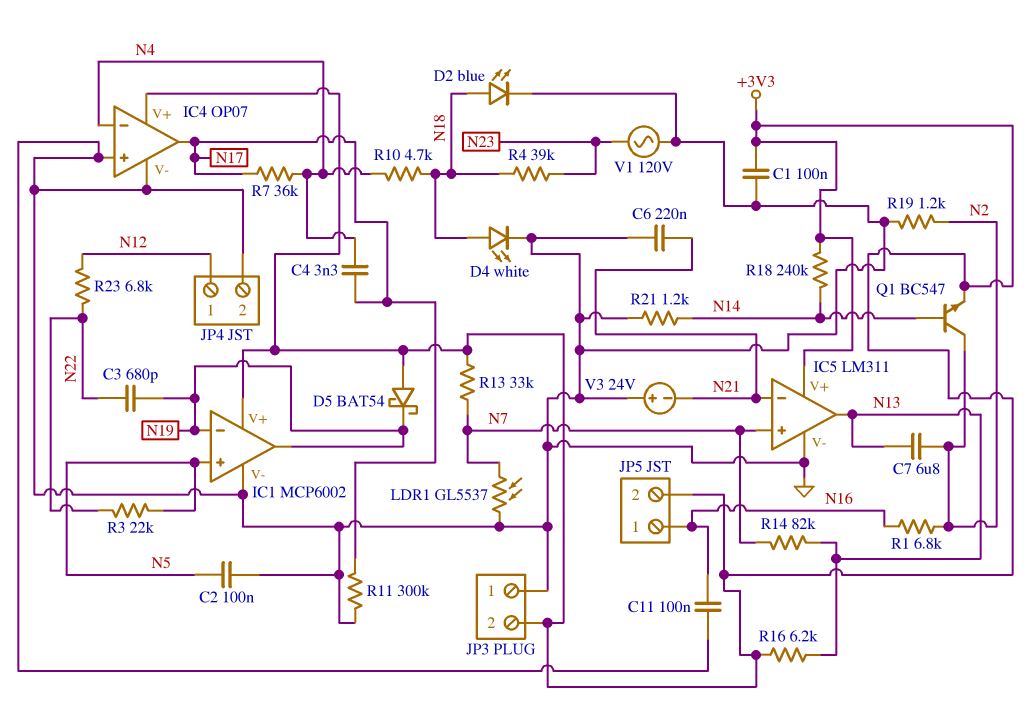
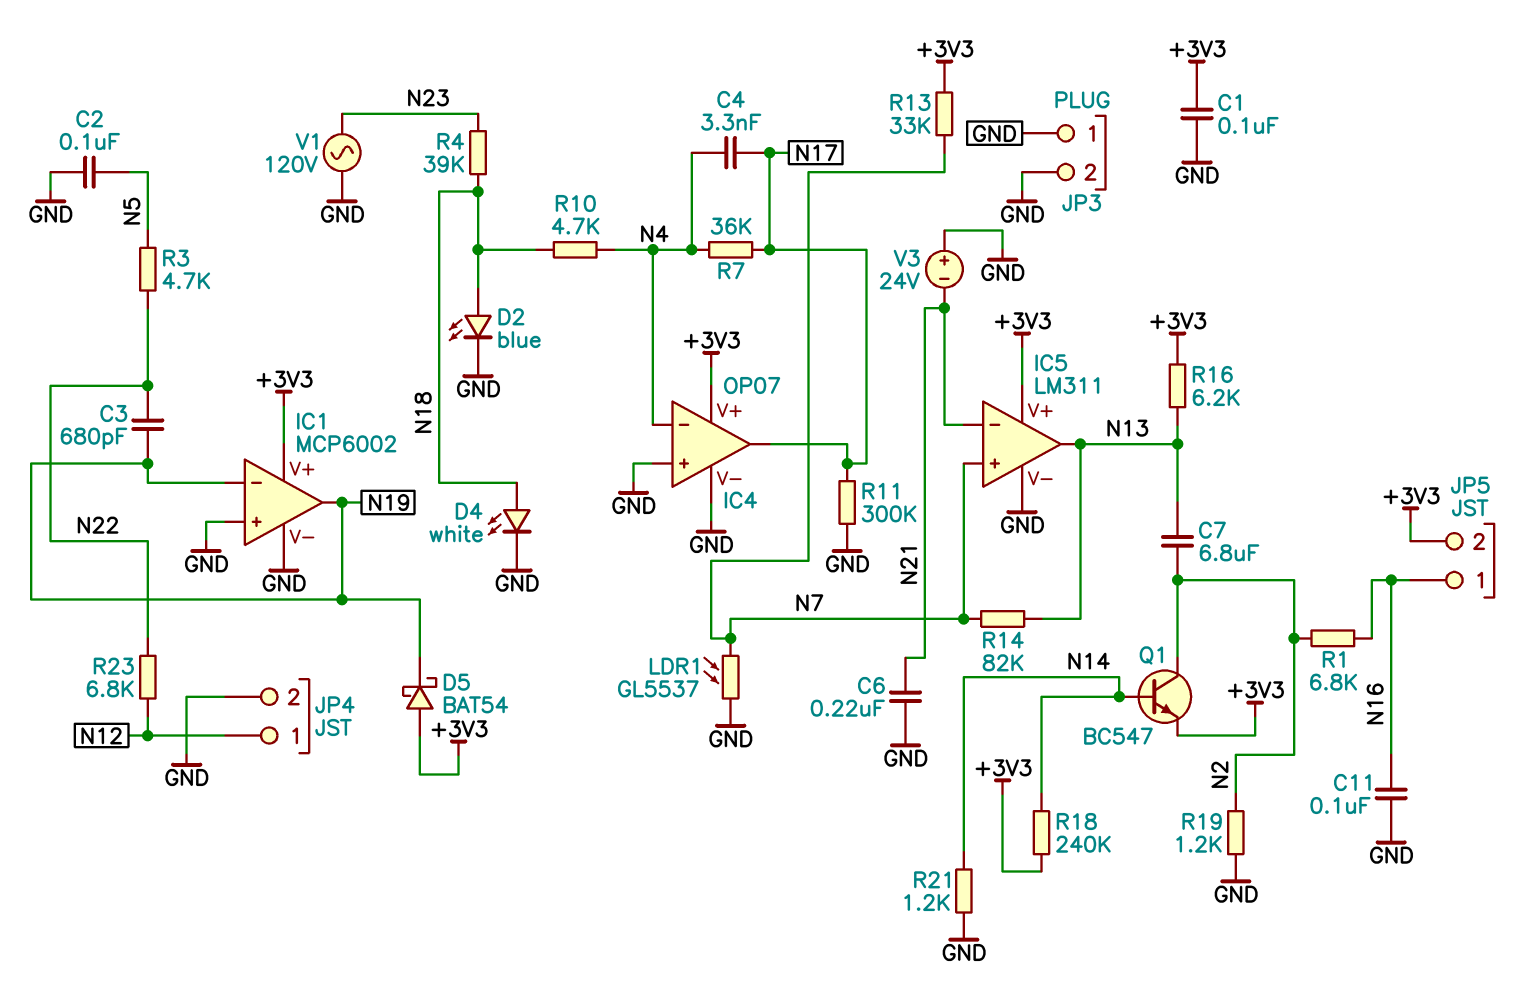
IC1 pin in+: N5 -> GND
JP3 pin 2: +3V3 -> GND
R3: 22k (N5, N22) -> 4.7k (N5, N22)

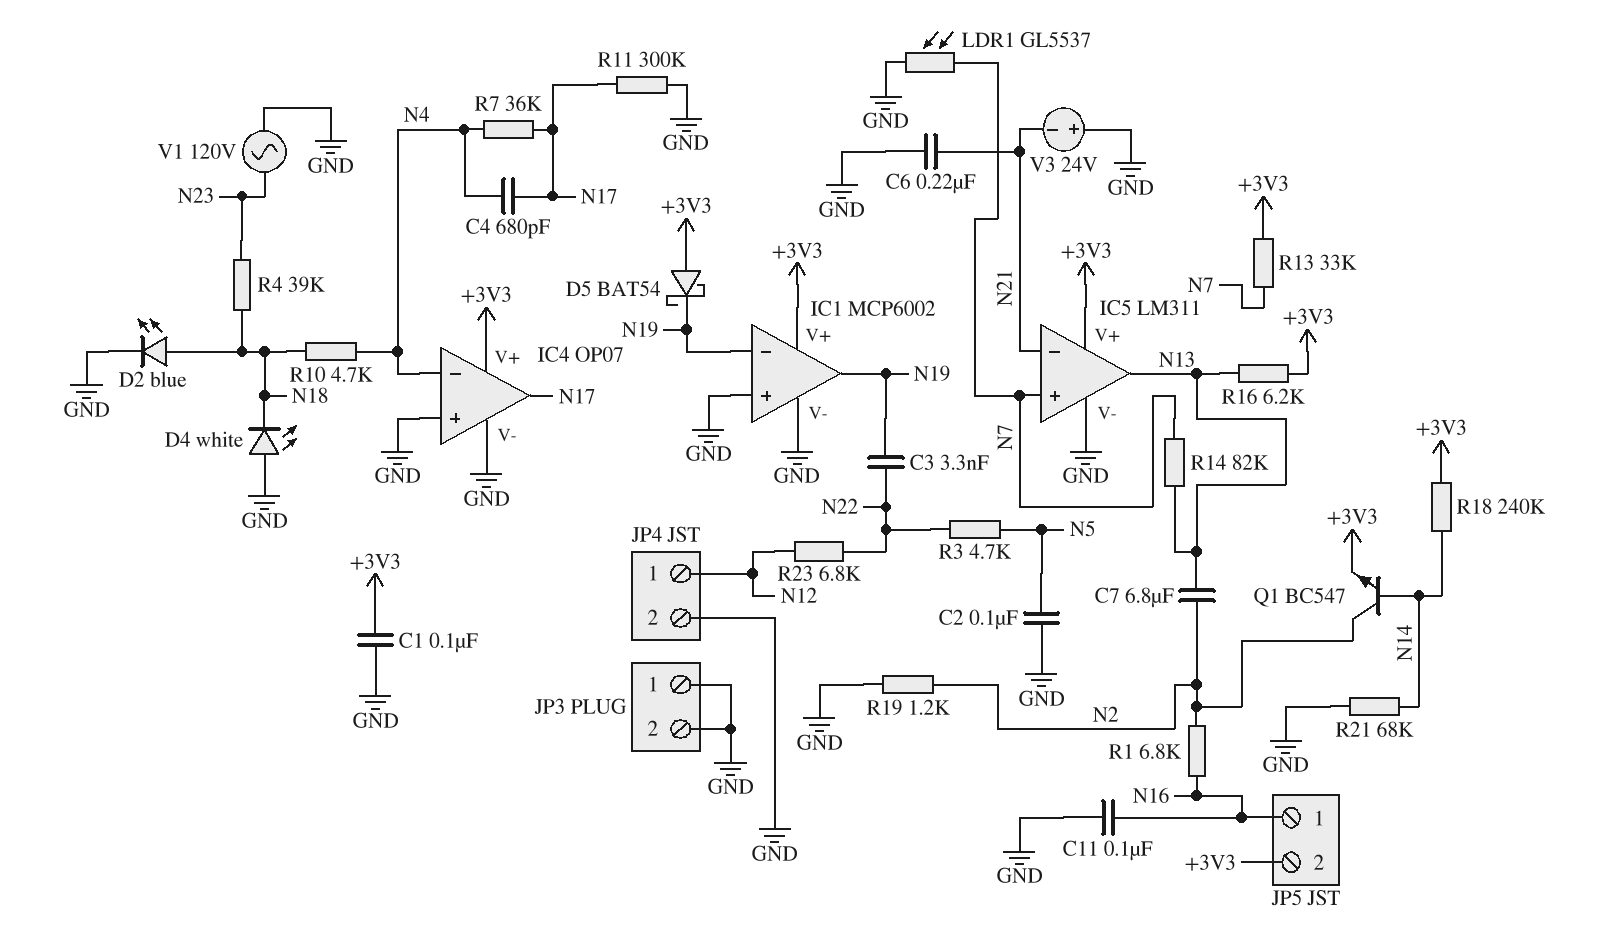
C3: 680pF (N19, N22) -> 3.3nF (N19, N22)
C4: 3.3nF (N4, N17) -> 680pF (N4, N17)
D4: LED white (A N18, K GND) -> LED white (A GND, K N18)
R21: 1.2k (GND, N14) -> 68k (GND, N14)

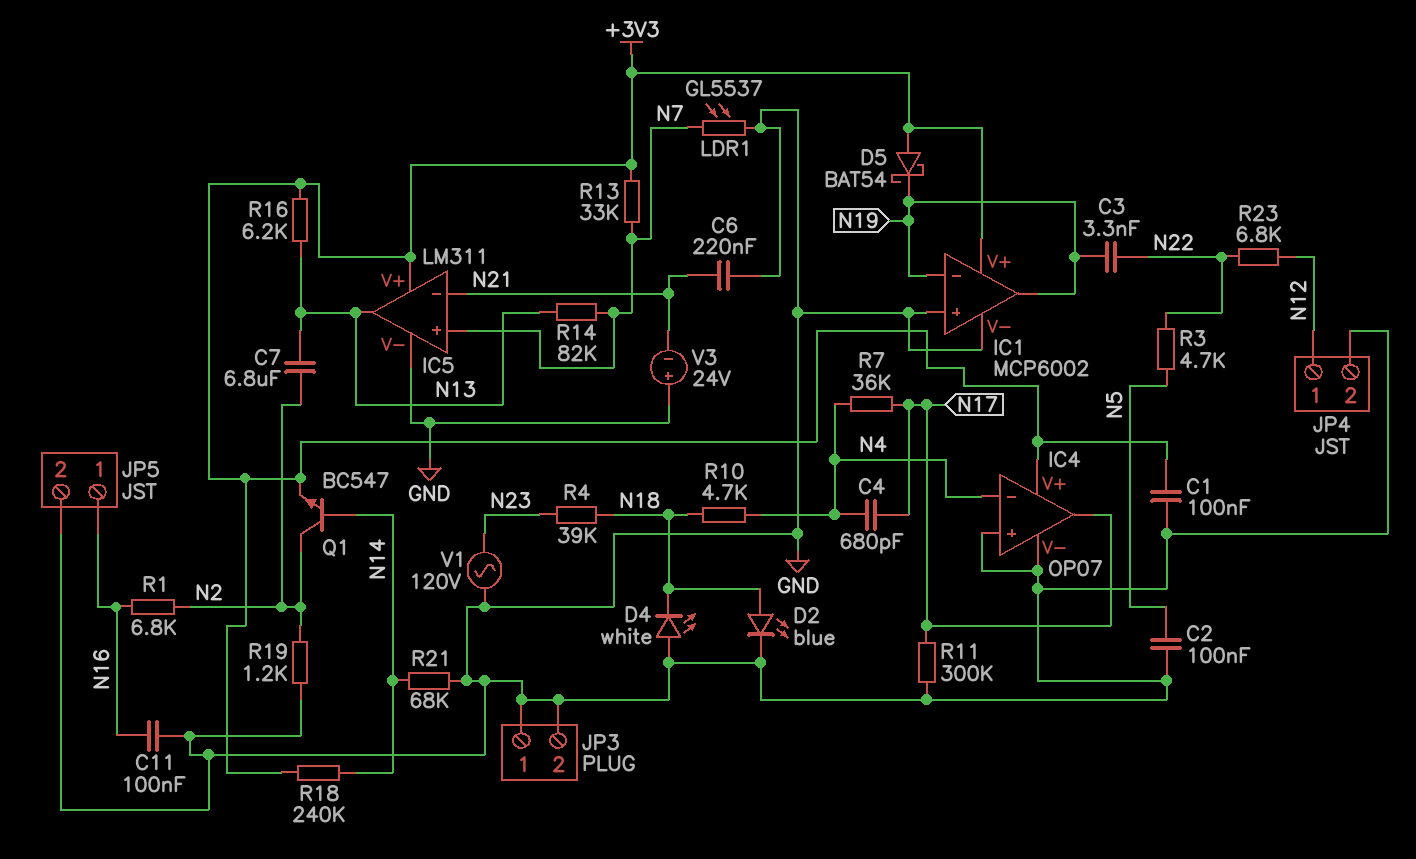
JP5 pin 2: +3V3 -> GND

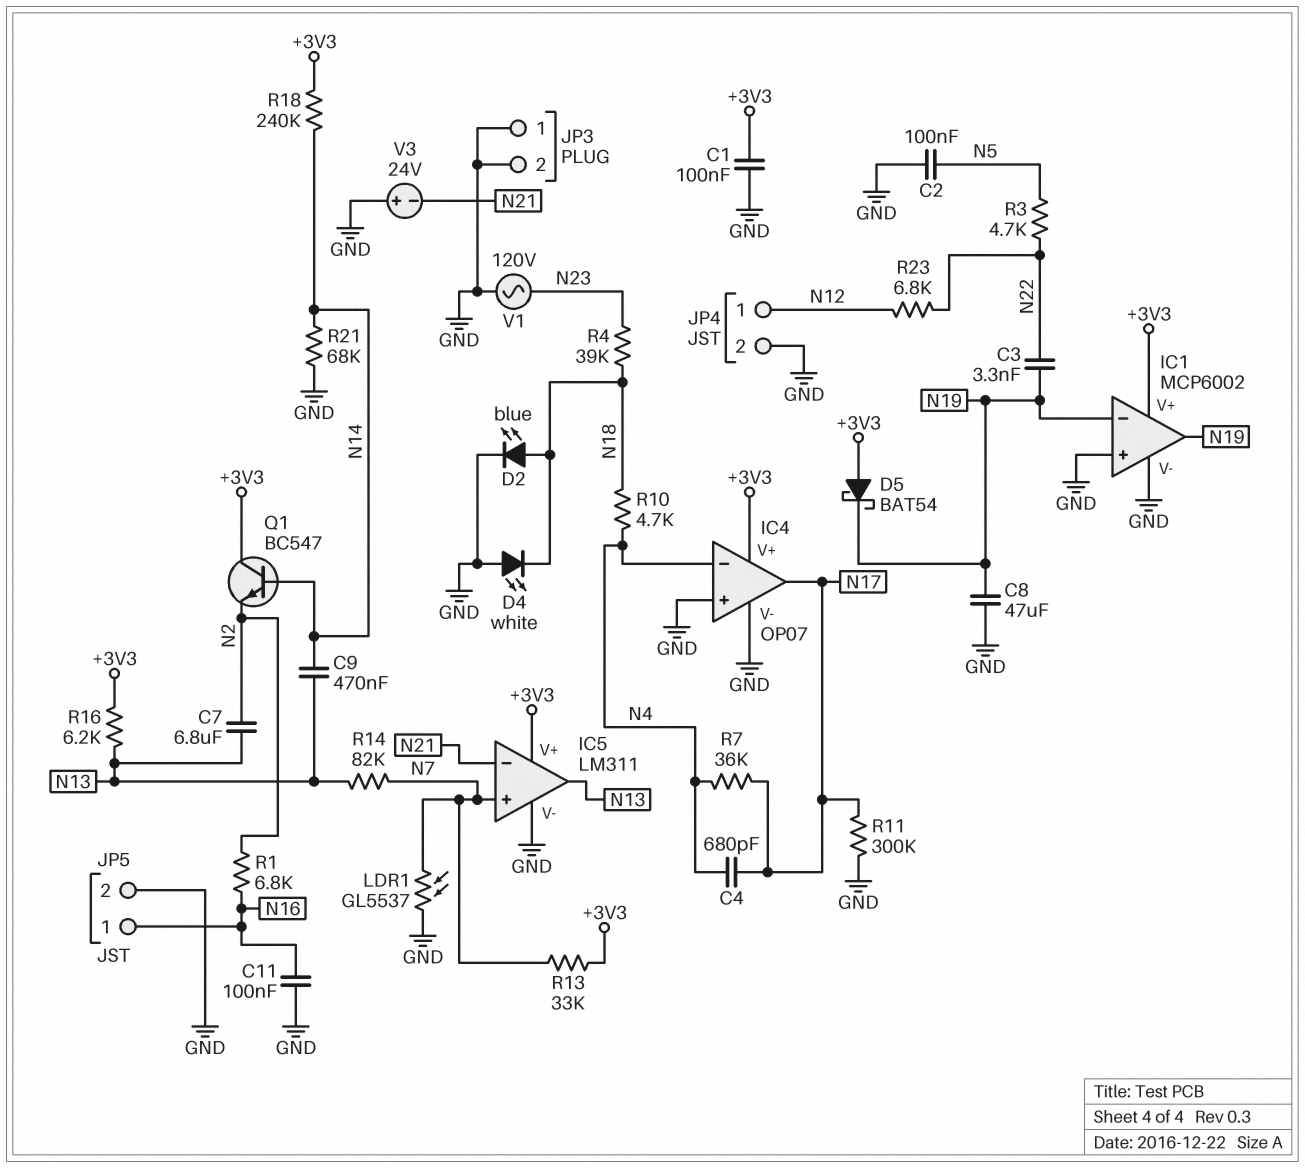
C6: 220nF (GND, N21) -> none
C8: none -> 47uF (GND, N19)
C9: none -> 470nF (N13, N14)
Q1: NPN BC547 (B N14, C N2, E +3V3) -> NPN BC547 (B N14, C +3V3, E N2)
R19: 1.2k (GND, N2) -> none

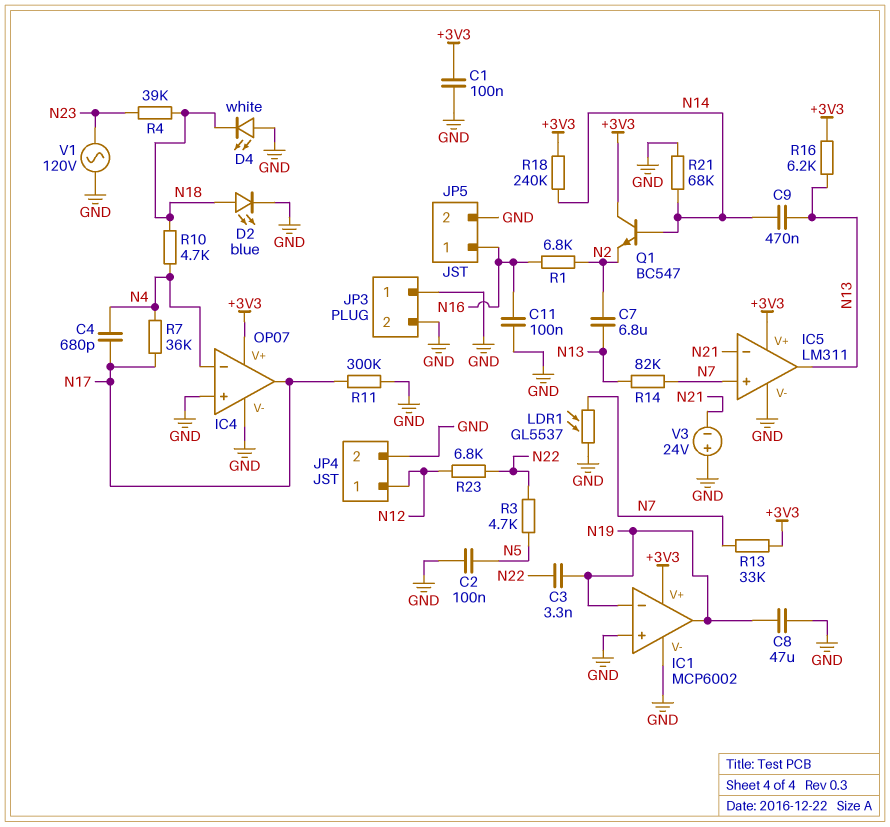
D5: schottky BAT54 (A +3V3, K N19) -> none

